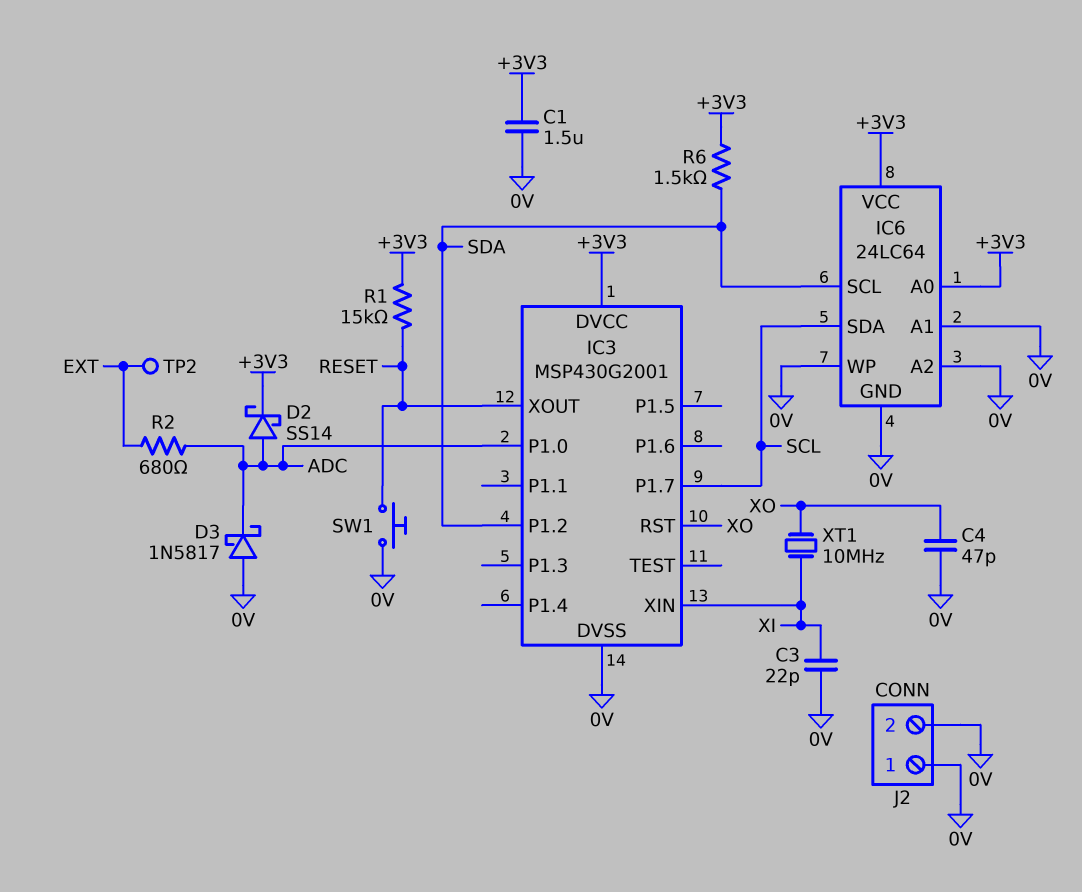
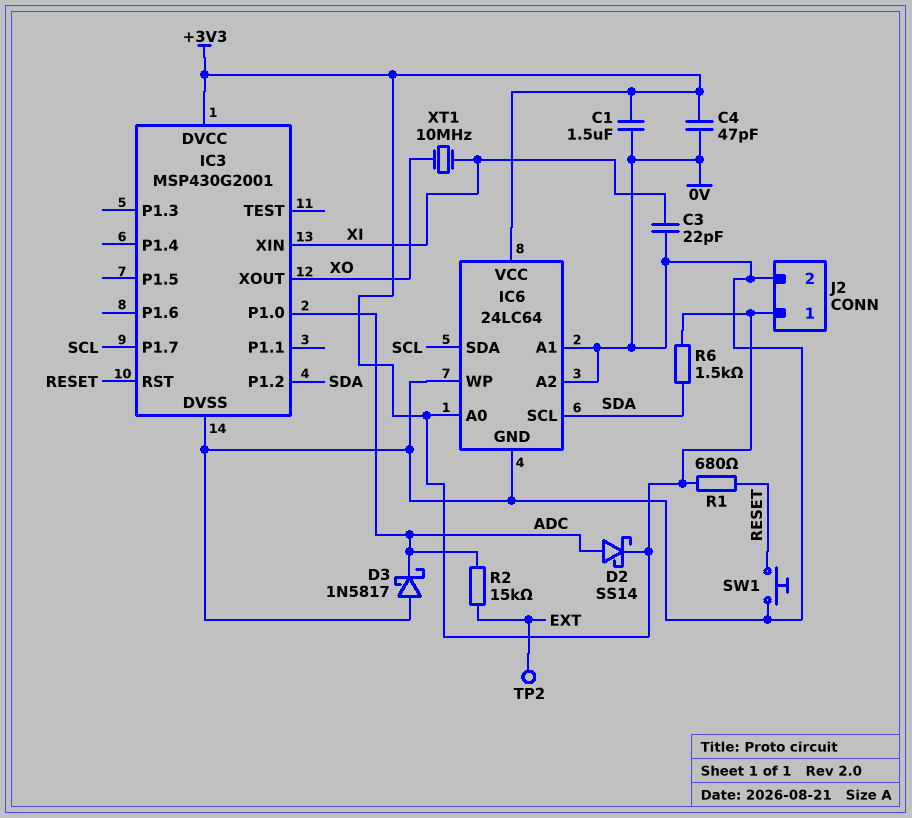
C4: 47pF (0V, XO) -> 47pF (+3V3, 0V)
IC3 pin RST: XO -> RESET
IC3 pin XOUT: RESET -> XO
J2 pin 1: 0V -> +3V3
R1: 15k (+3V3, RESET) -> 680 (+3V3, RESET)
R2: 680 (ADC, EXT) -> 15k (ADC, EXT)

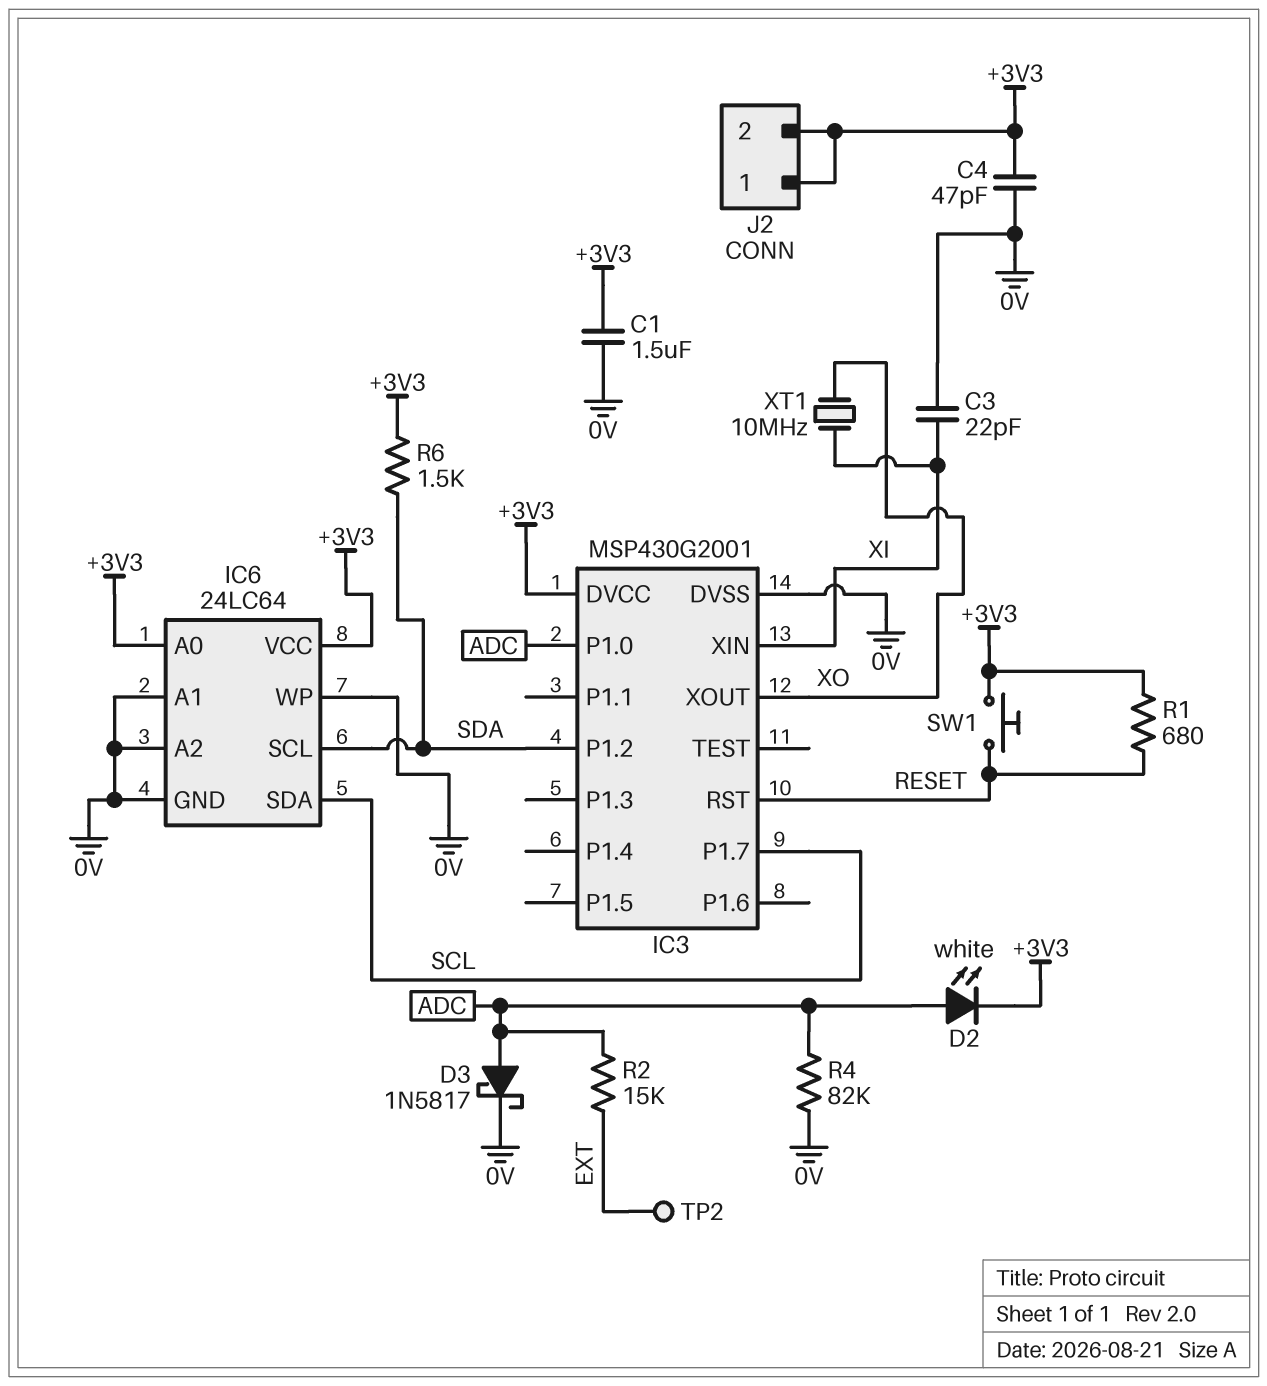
D2: schottky SS14 (A ADC, K +3V3) -> LED white (A ADC, K +3V3)
D3: schottky 1N5817 (A 0V, K ADC) -> schottky 1N5817 (A ADC, K 0V)
J2 pin 2: 0V -> +3V3
R4: none -> 82k (0V, ADC)
SW1: button (0V, RESET) -> button (+3V3, RESET)

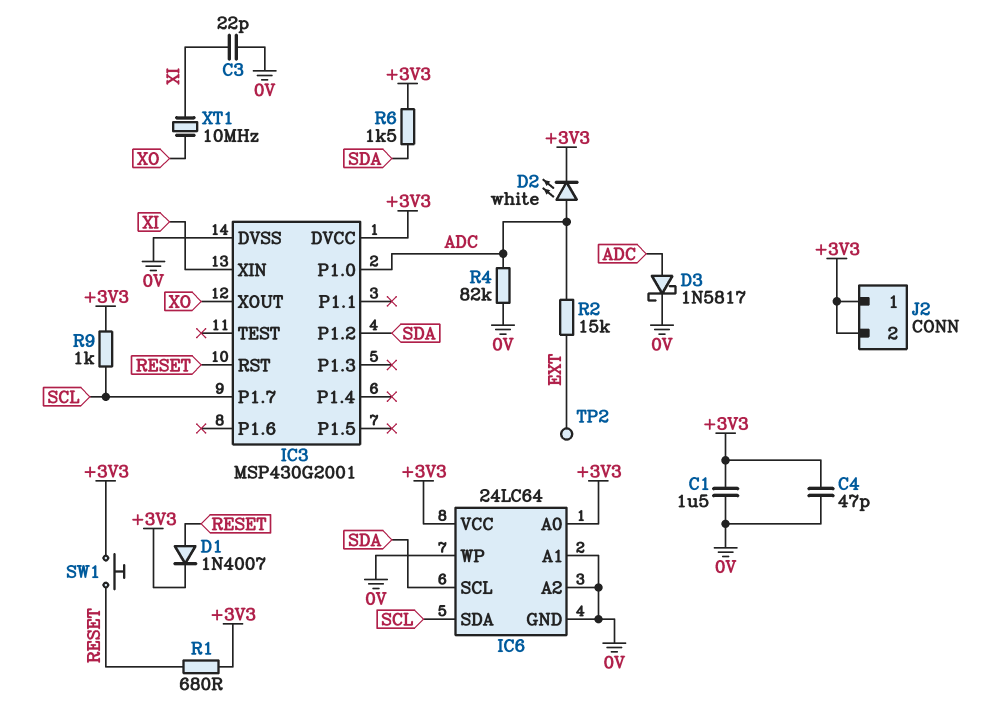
D1: none -> diode 1N4007 (A RESET, K +3V3)
R9: none -> 1k (+3V3, SCL)

